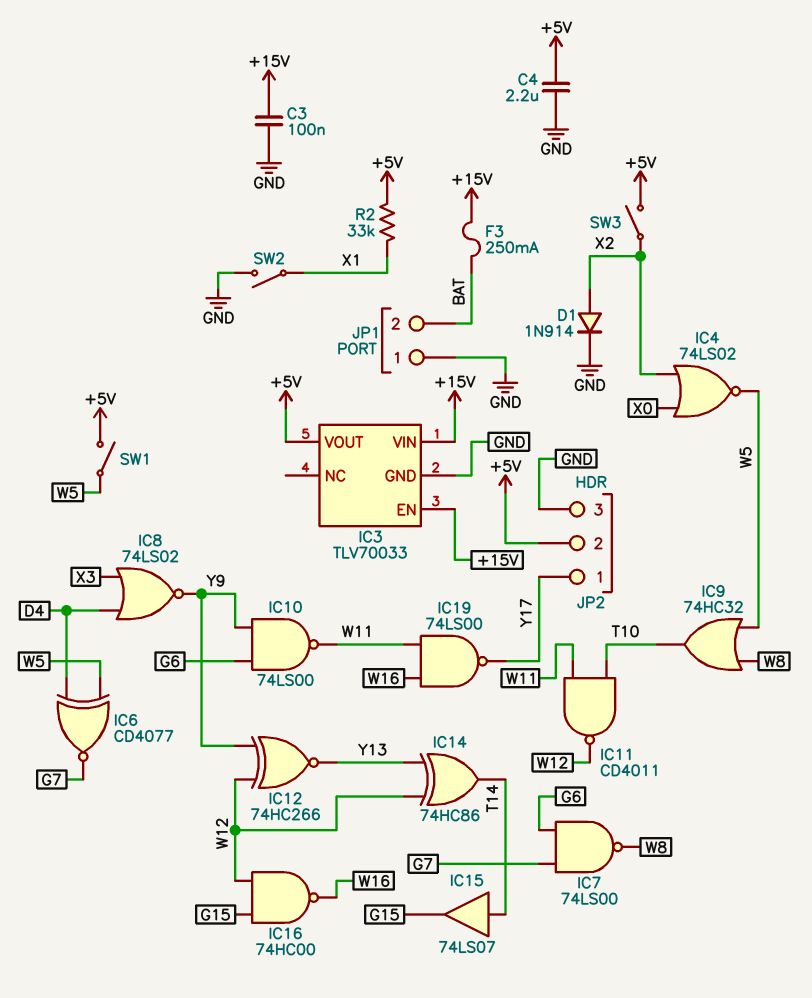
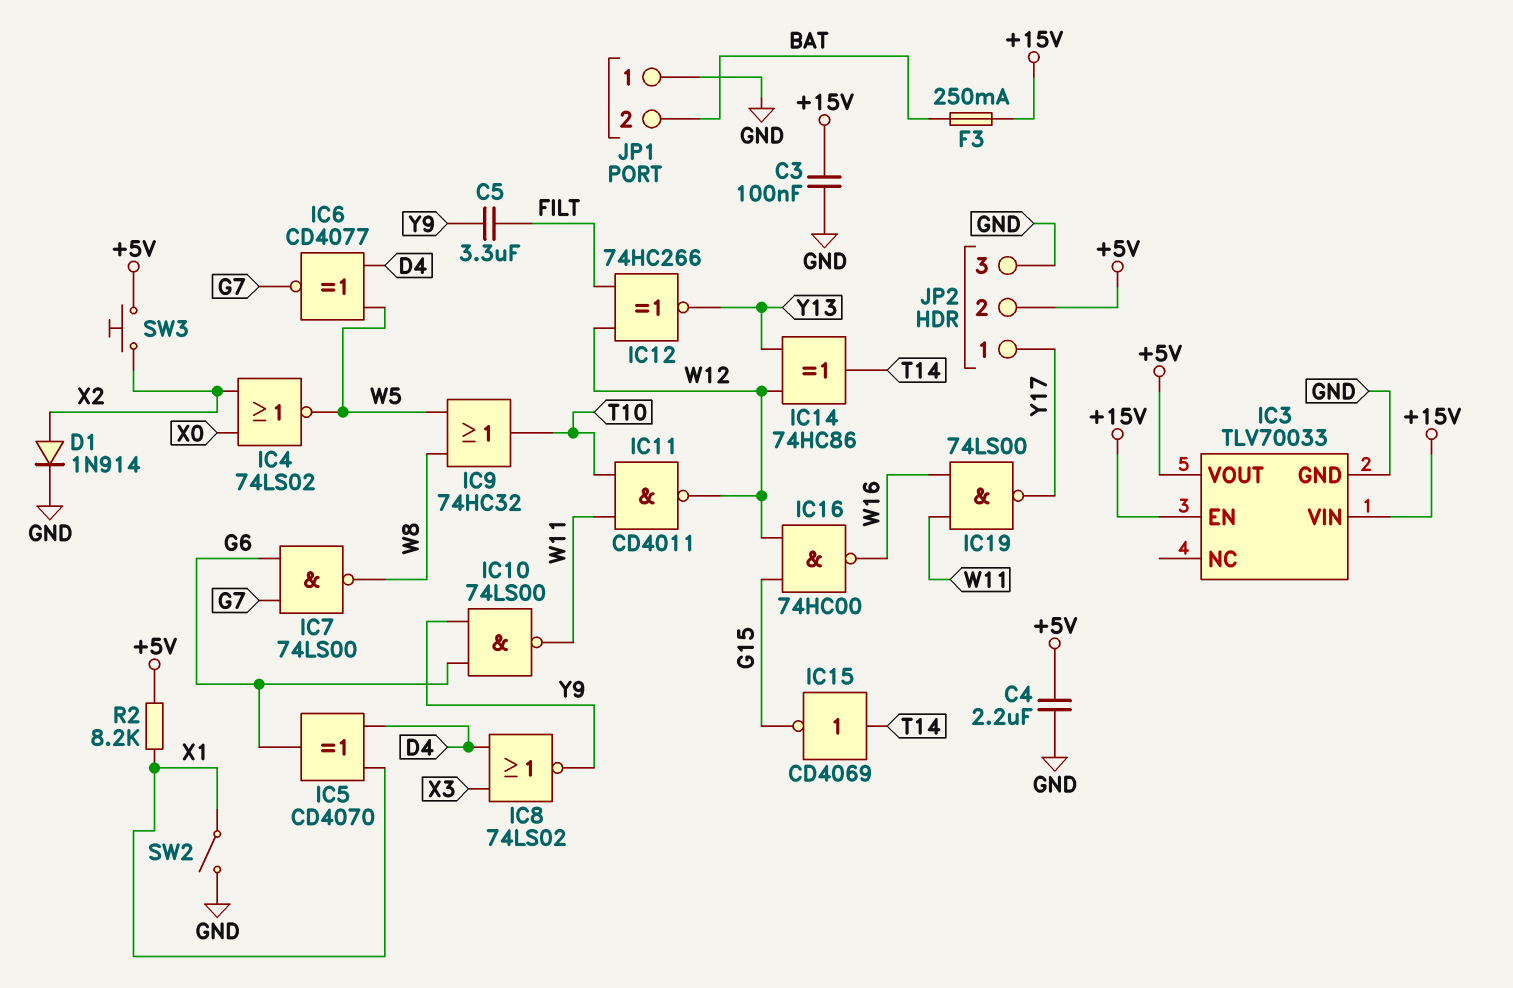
C5: none -> 3.3uF (FILT, Y9)
IC5: none -> XOR CD4070 (in D4, in X1, out G6)
IC12: XNOR 74HC266 (in W12, in Y9, out Y13) -> XNOR 74HC266 (in FILT, in W12, out Y13)
IC15: buffer 74LS07 (in T14, out G15) -> NOT CD4069 (in T14, out G15)
R2: 33k (+5V, X1) -> 8.2k (+5V, X1)
SW1: switch (+5V, W5) -> none
SW3: switch (+5V, X2) -> button (+5V, X2)

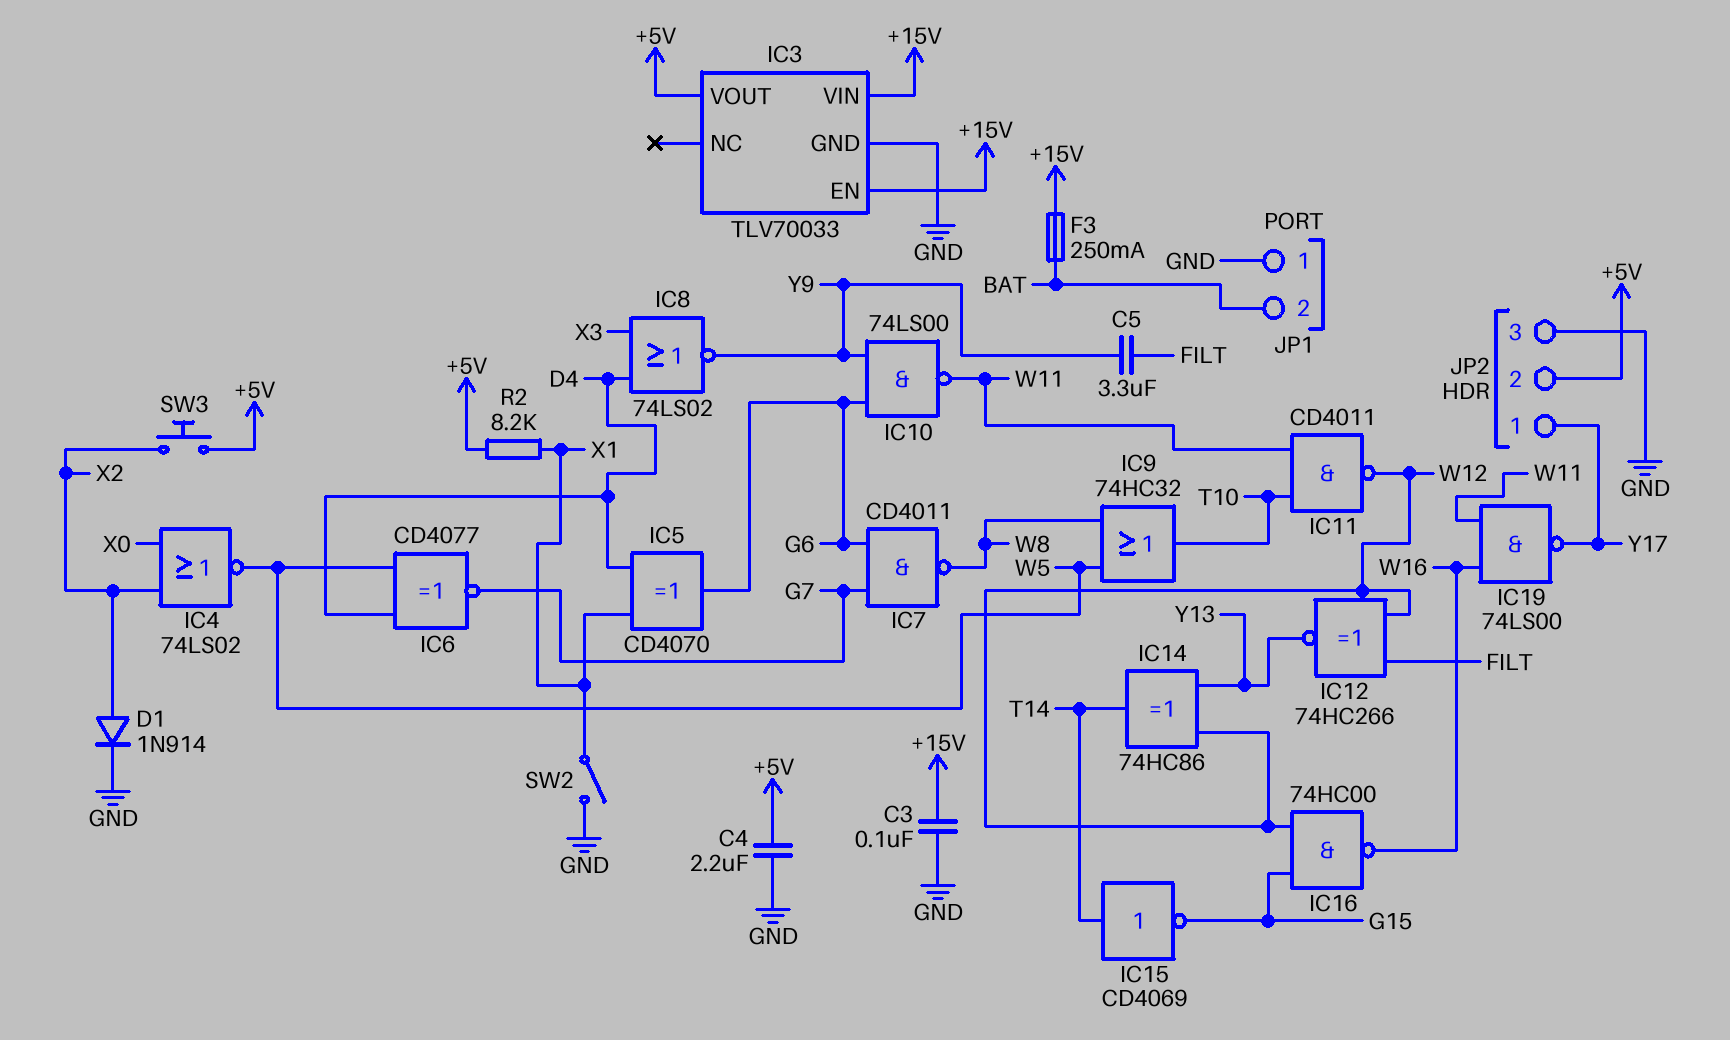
IC7: NAND 74LS00 (in G6, in G7, out W8) -> NAND CD4011 (in G6, in G7, out W8)

